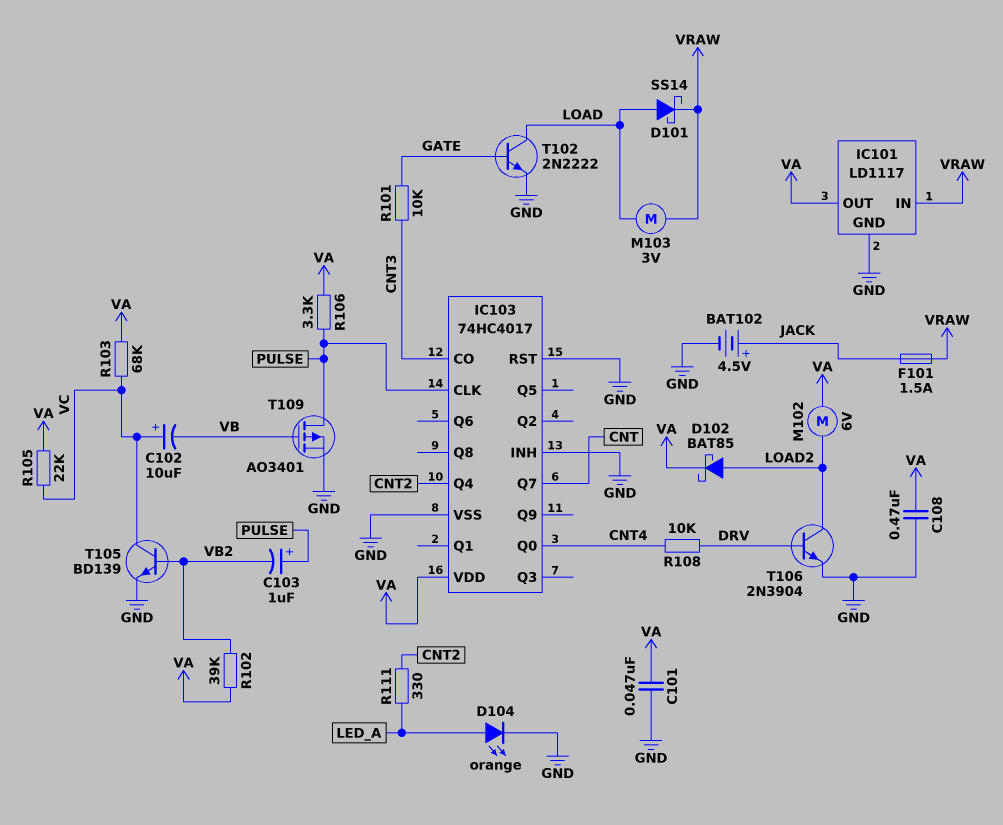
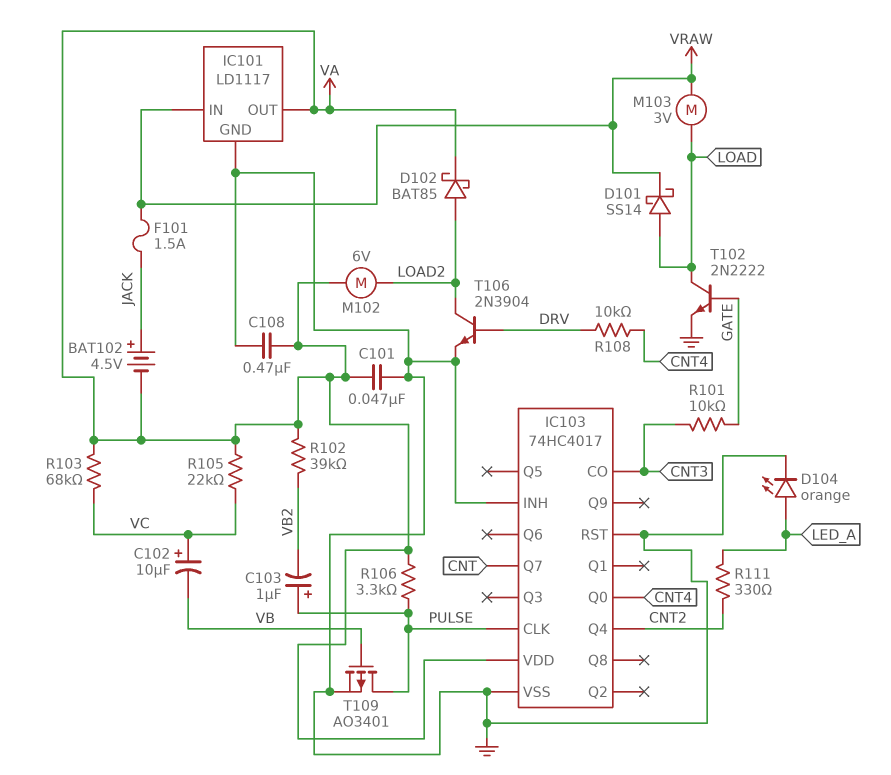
BAT102: 4.5V (plus JACK, minus GND) -> 4.5V (plus JACK, minus VA)
T105: NPN BD139 (B VB2, C VC, E GND) -> none

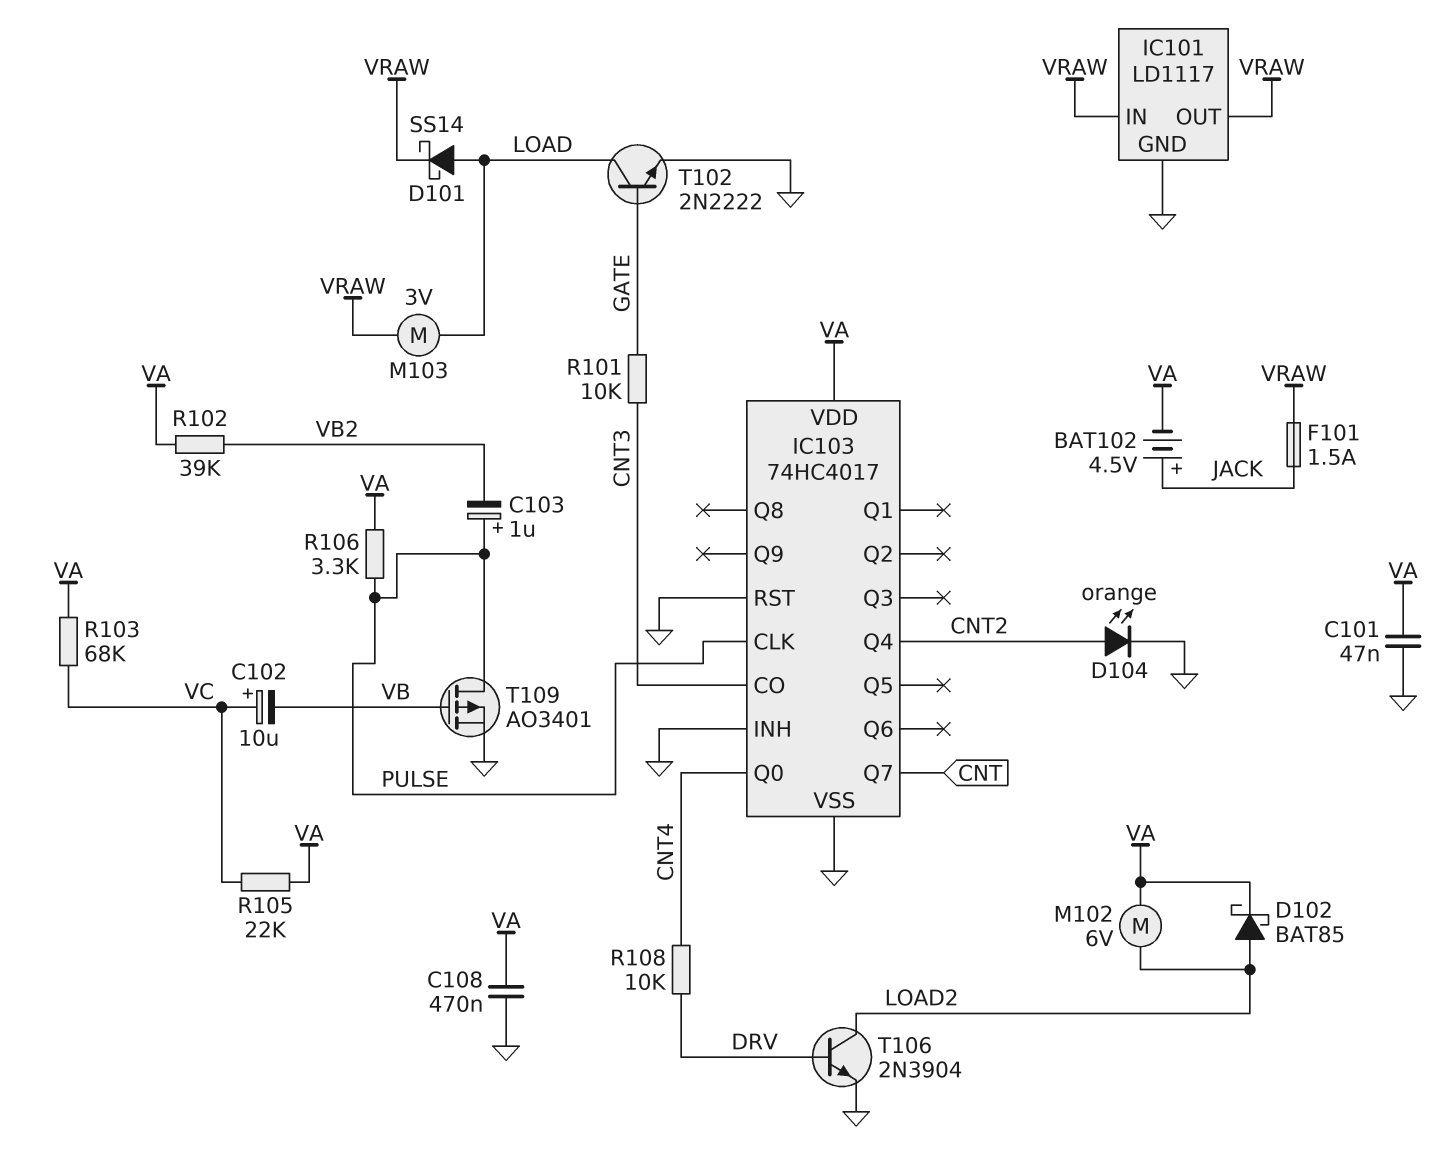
D104: LED orange (A LED_A, K GND) -> LED orange (A CNT2, K GND)
IC101 pin OUT: VA -> VRAW
R111: 330 (CNT2, LED_A) -> none

